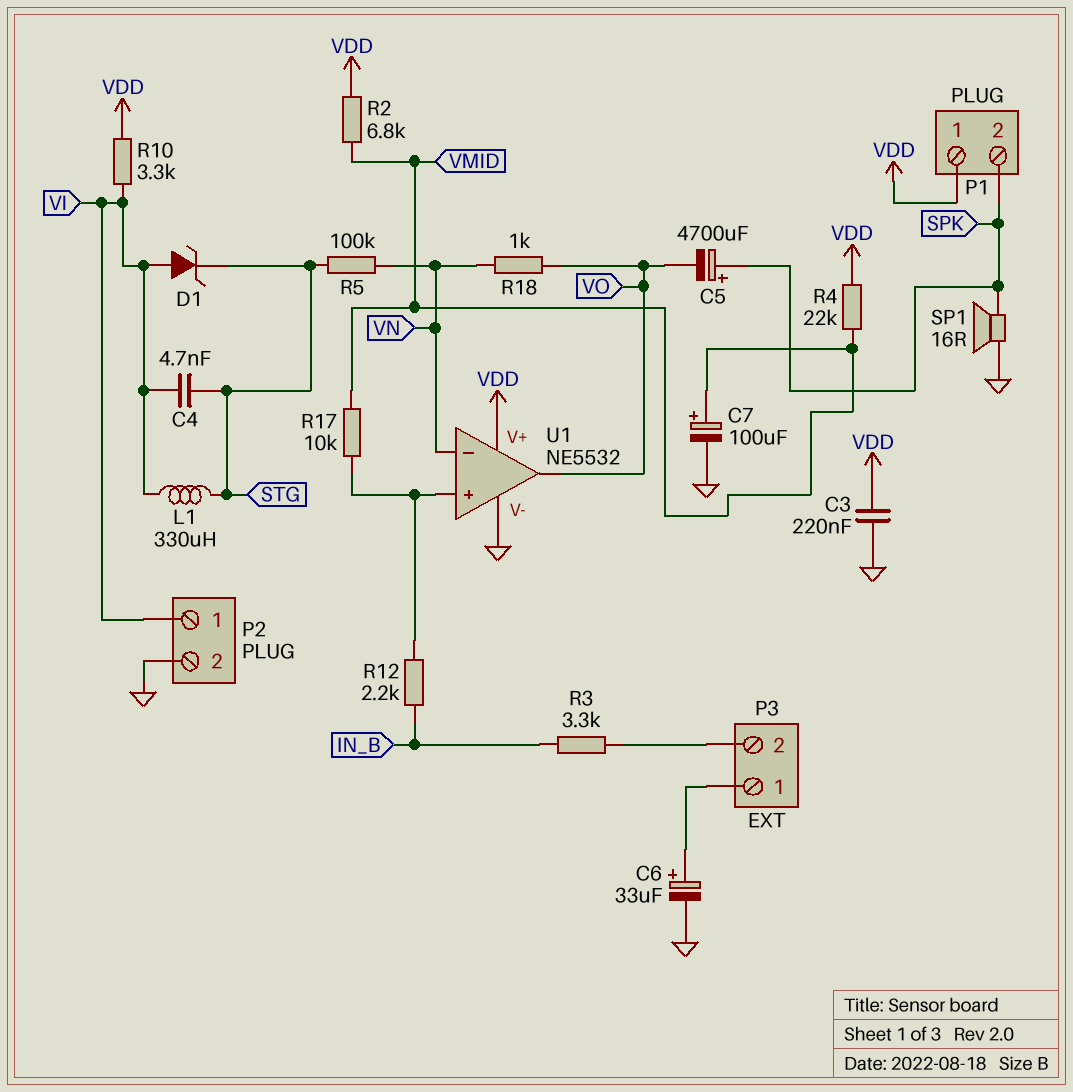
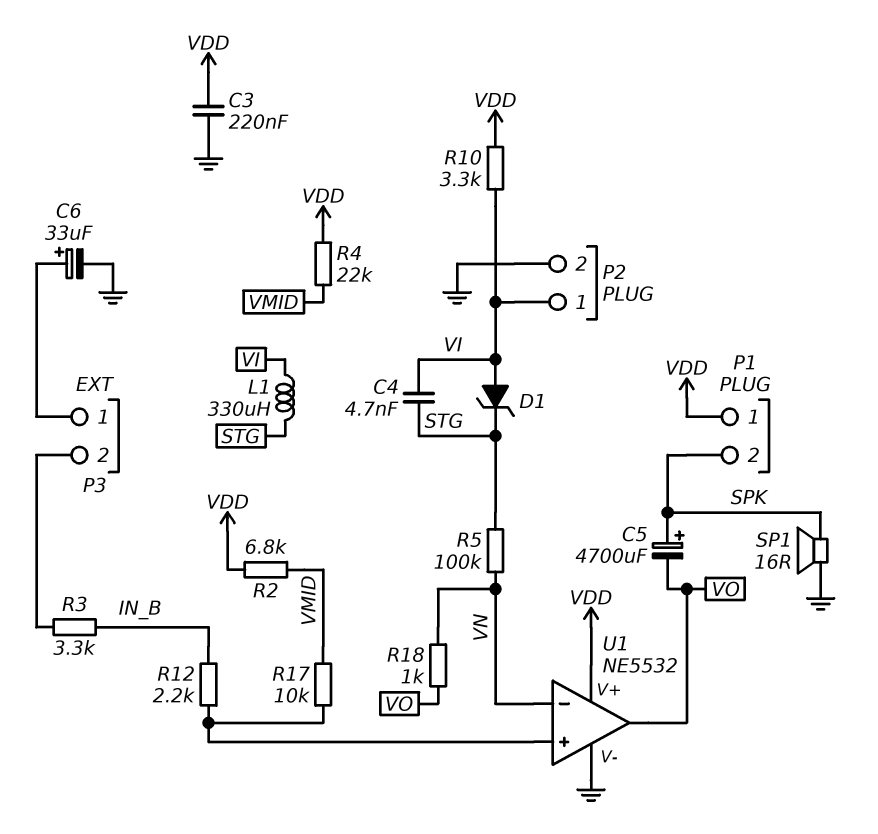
C7: 100uF (plus VMID, minus GND) -> none

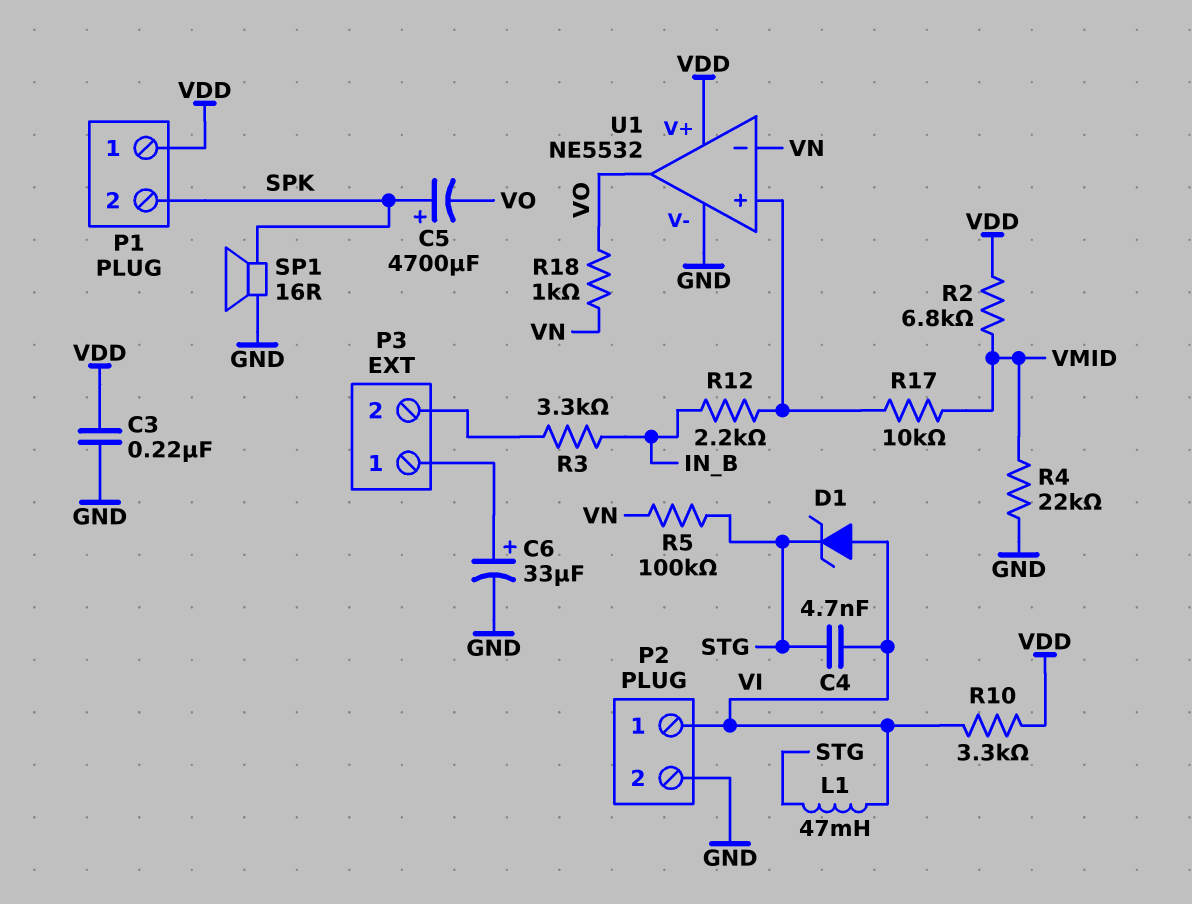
L1: 330uH (STG, VI) -> 47mH (STG, VI)
R4: 22k (VDD, VMID) -> 22k (GND, VMID)

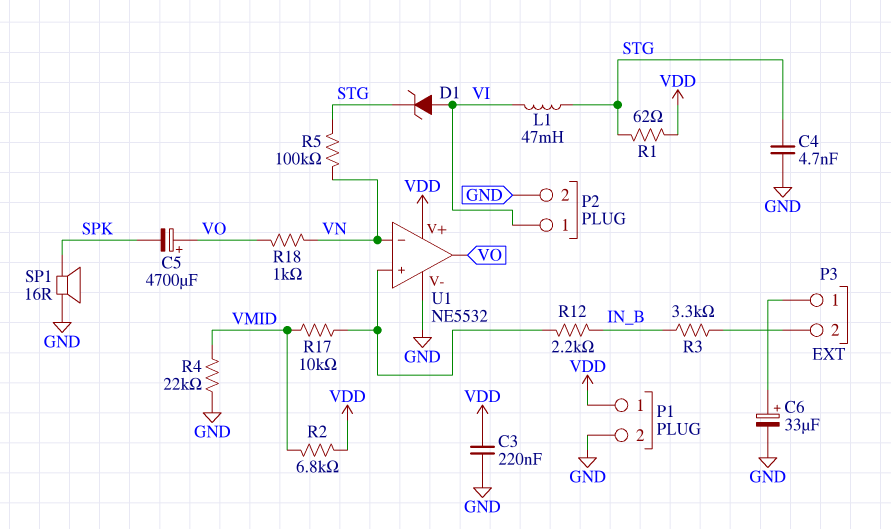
C4: 4.7nF (STG, VI) -> 4.7nF (GND, STG)
C5: 4700uF (plus SPK, minus VO) -> 4700uF (plus VO, minus SPK)
P1 pin 2: SPK -> GND
R1: none -> 62 (STG, VDD)
R10: 3.3k (VDD, VI) -> none

